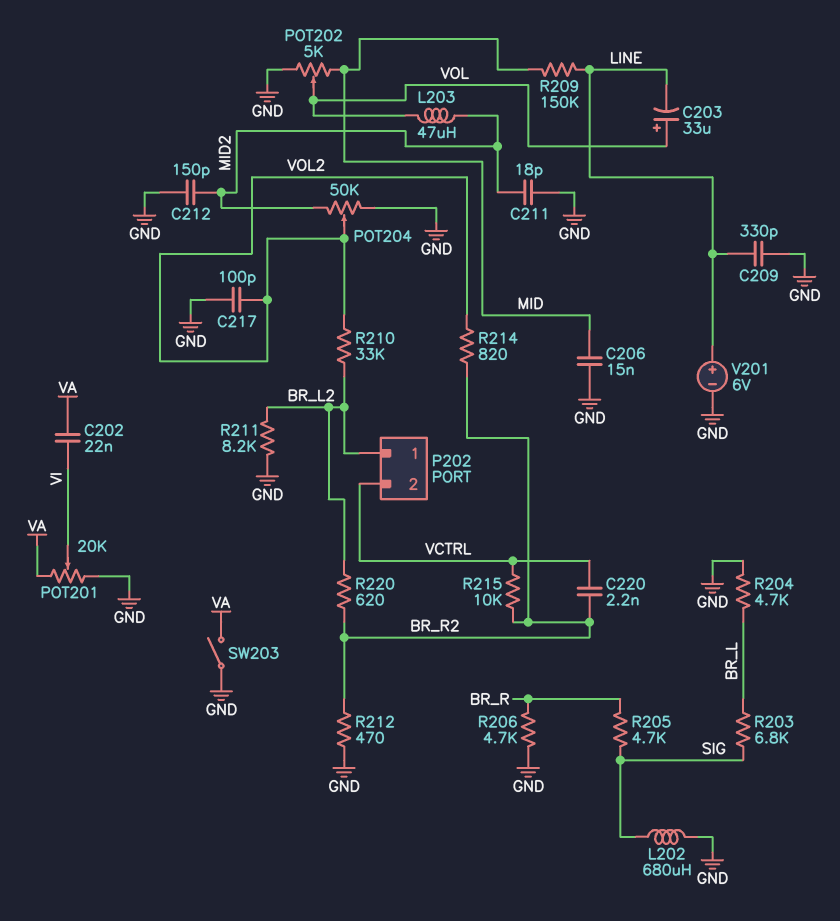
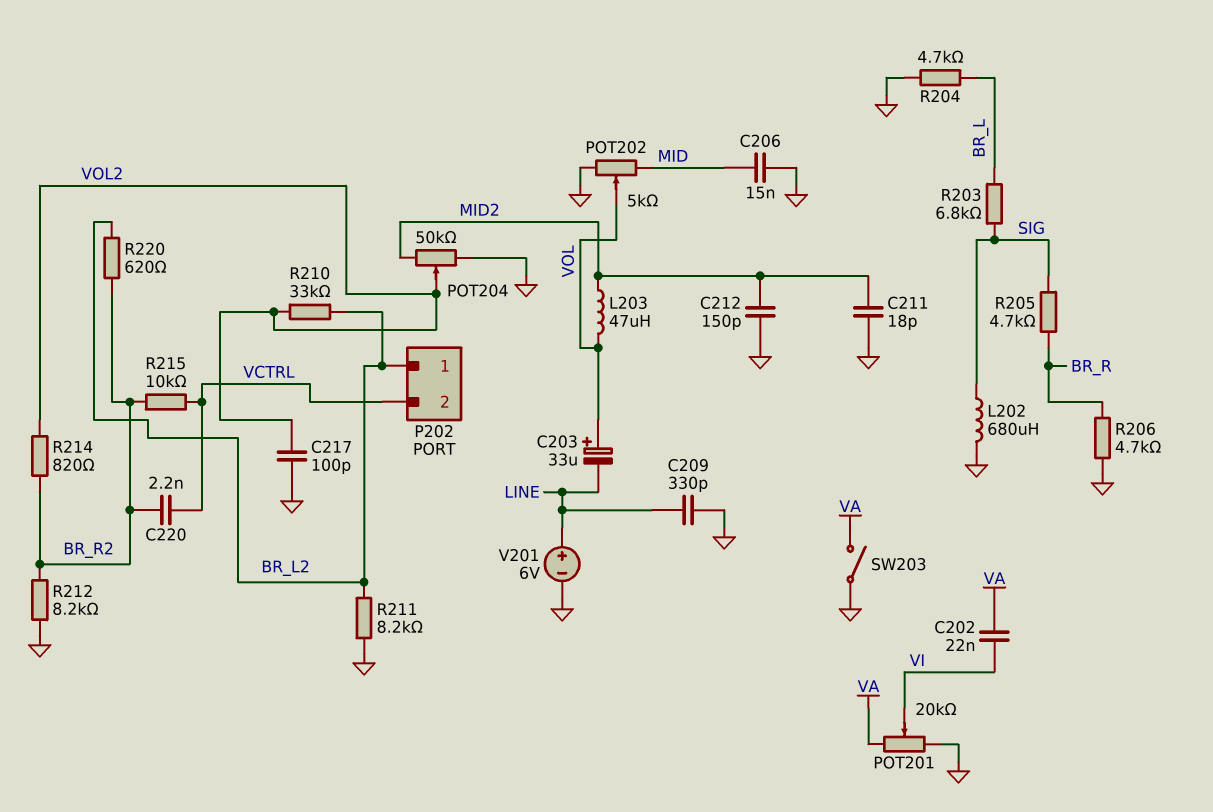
R209: 150k (LINE, MID) -> none
R212: 470 (BR_R2, GND) -> 8.2k (BR_R2, GND)

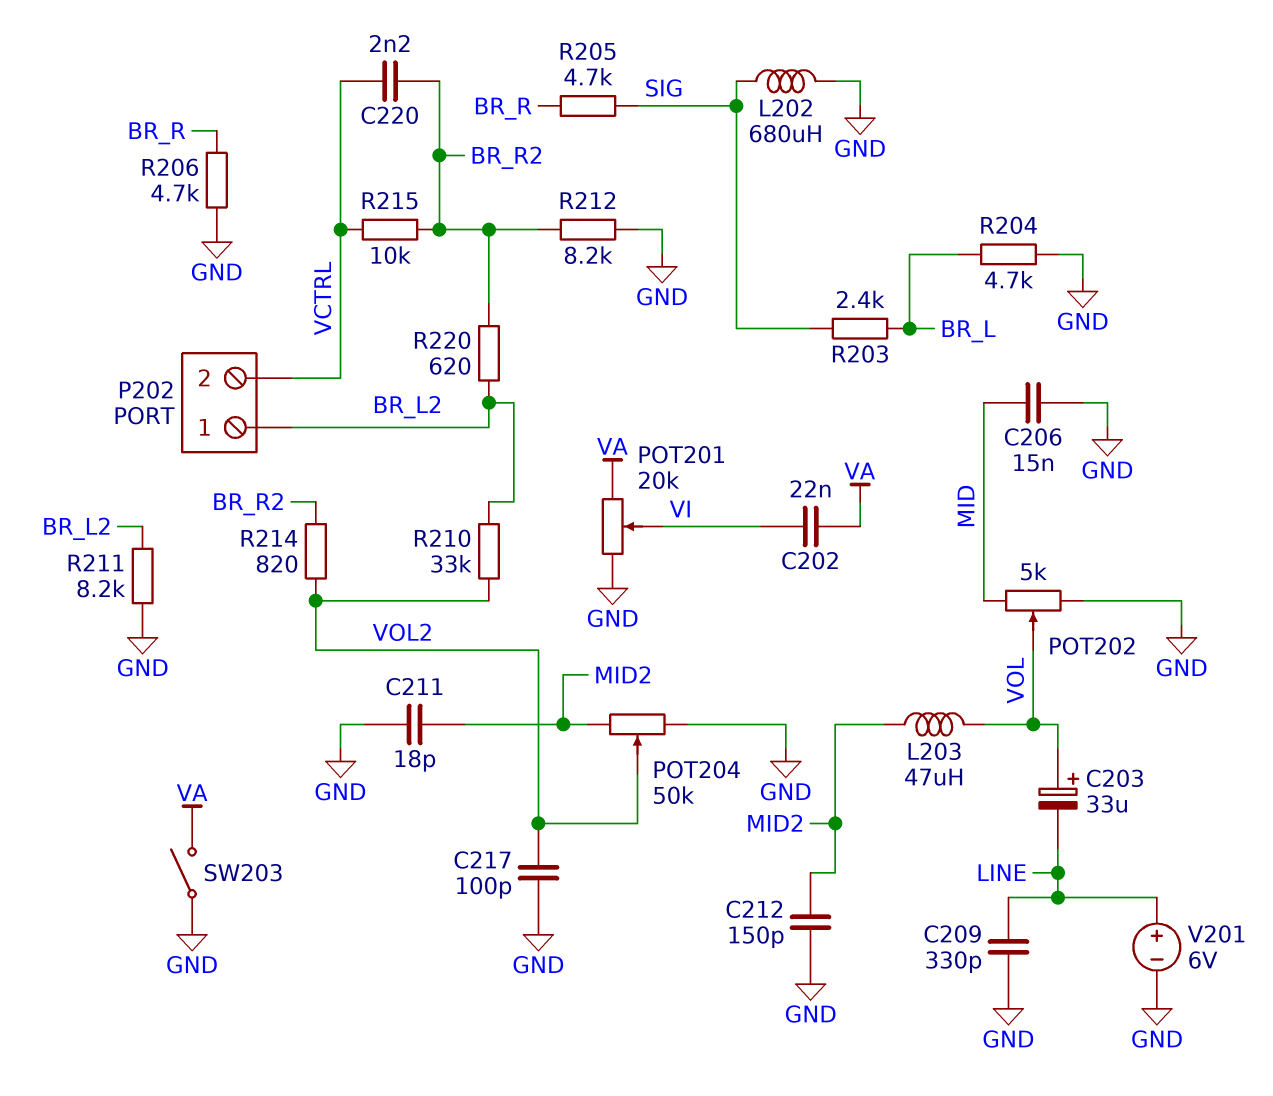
R203: 6.8k (BR_L, SIG) -> 2.4k (BR_L, SIG)

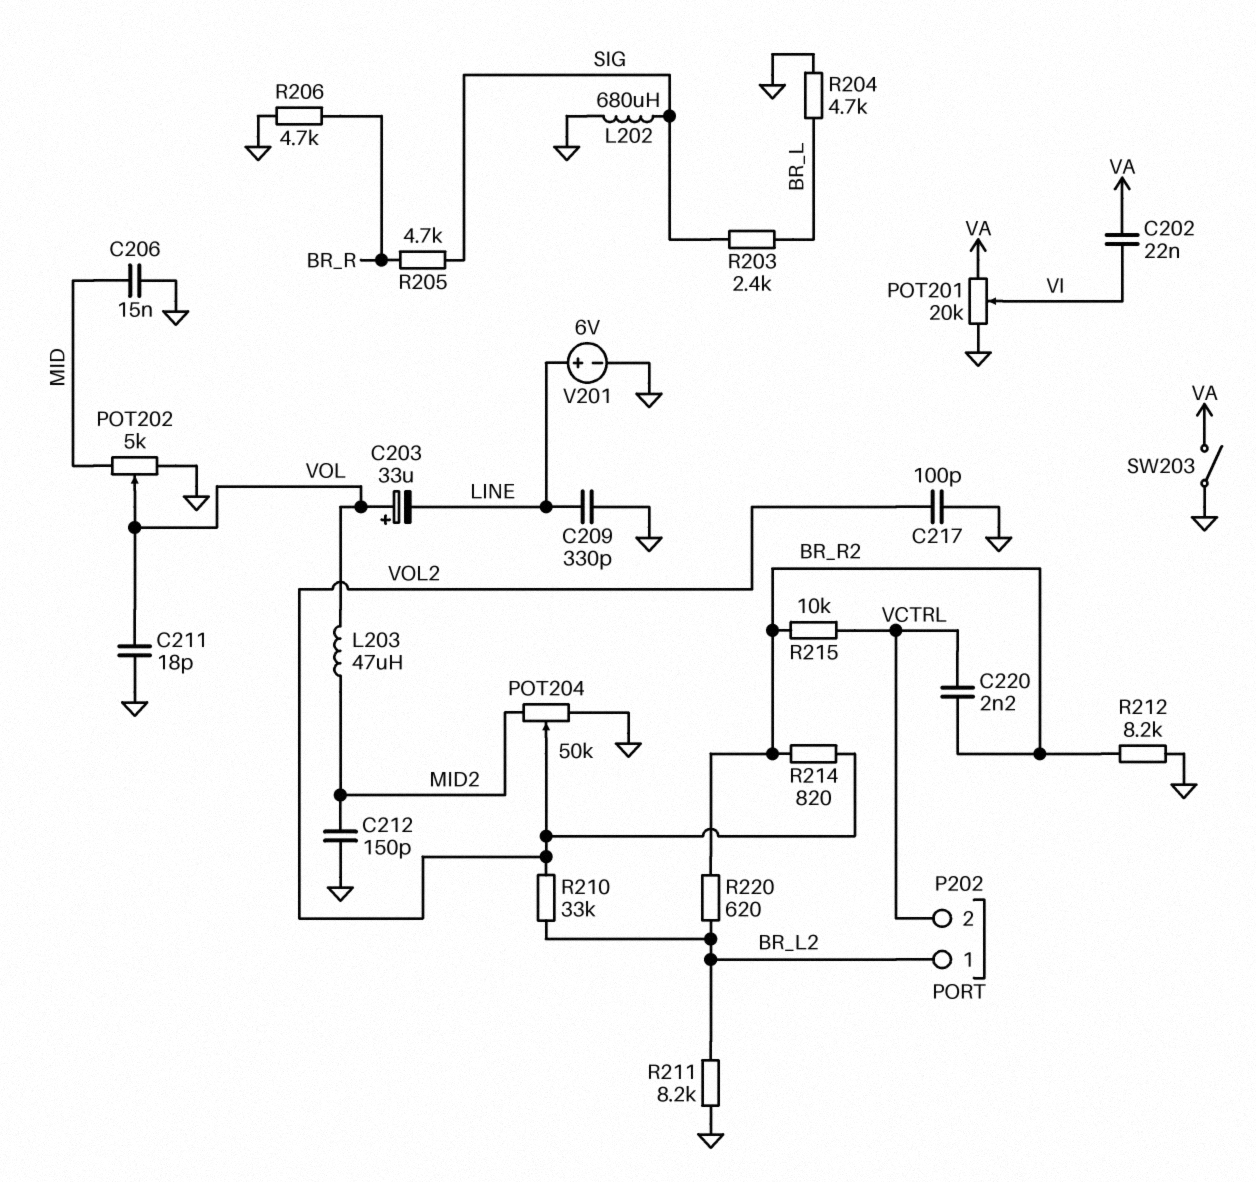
C211: 18pF (GND, MID2) -> 18pF (GND, VOL)

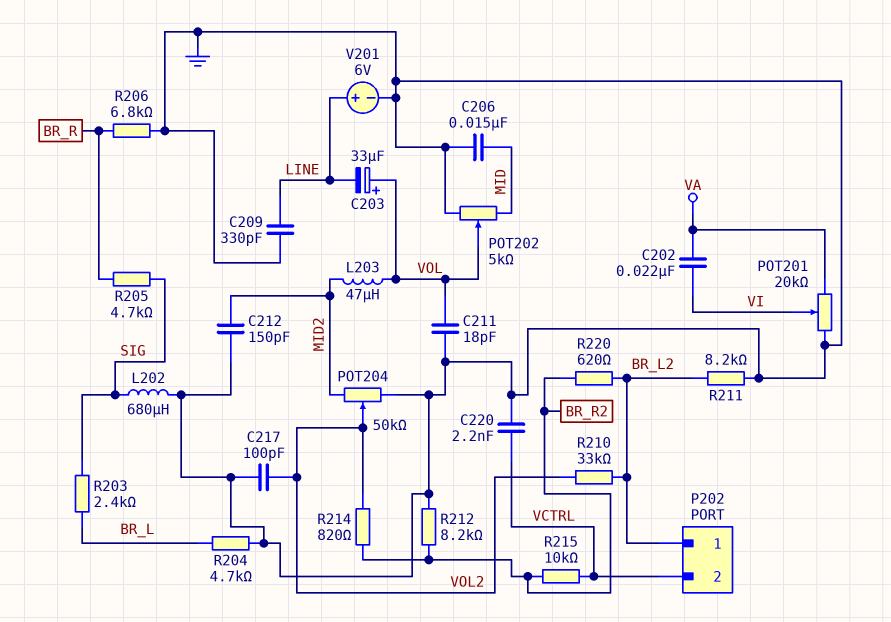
C220: 2.2nF (BR_R2, VCTRL) -> 2.2nF (GND, VCTRL)
R206: 4.7k (BR_R, GND) -> 6.8k (BR_R, GND)
SW203: switch (GND, VA) -> none

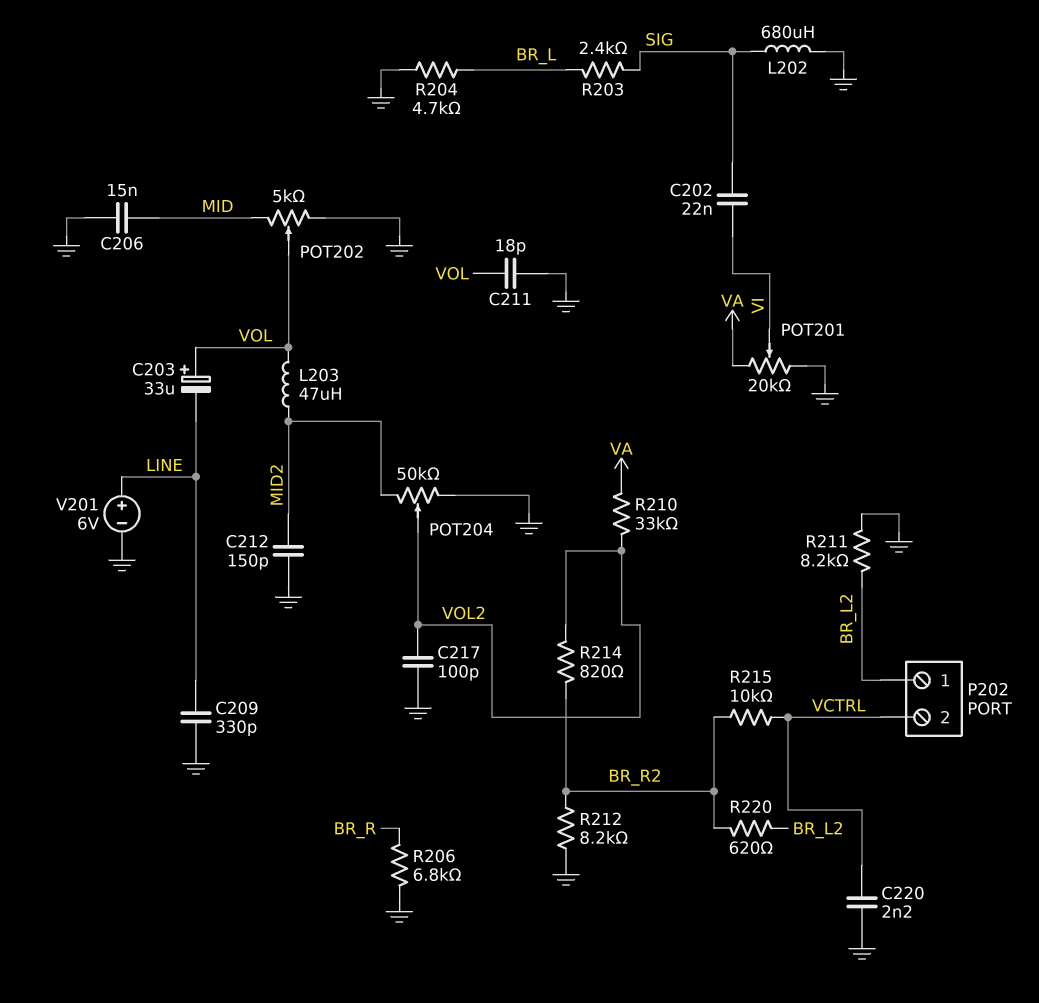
C202: 22nF (VA, VI) -> 22nF (SIG, VI)
R205: 4.7k (BR_R, SIG) -> none
R210: 33k (BR_L2, VOL2) -> 33k (VA, VOL2)

